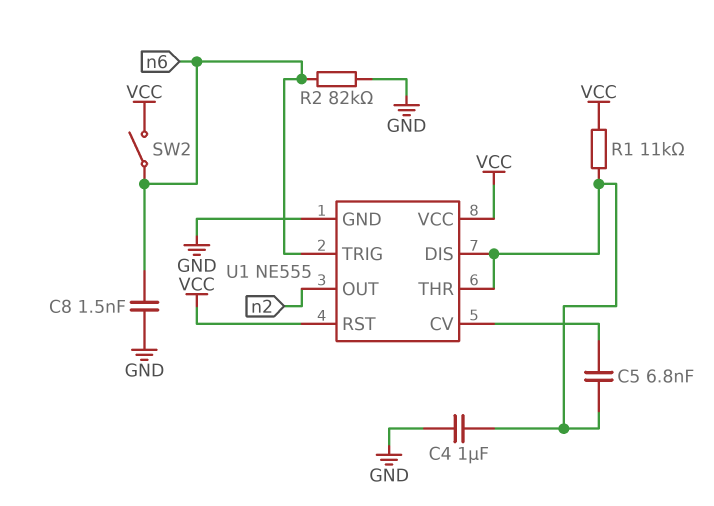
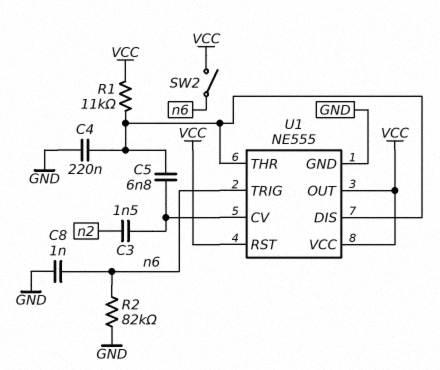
C3: none -> 1.5nF (U1/CV, n2)
C4: 1uF (GND, U1/DIS) -> 220nF (GND, U1/DIS)
C8: 1.5nF (GND, n6) -> 1nF (GND, n6)
U1 pin OUT: n2 -> VCC

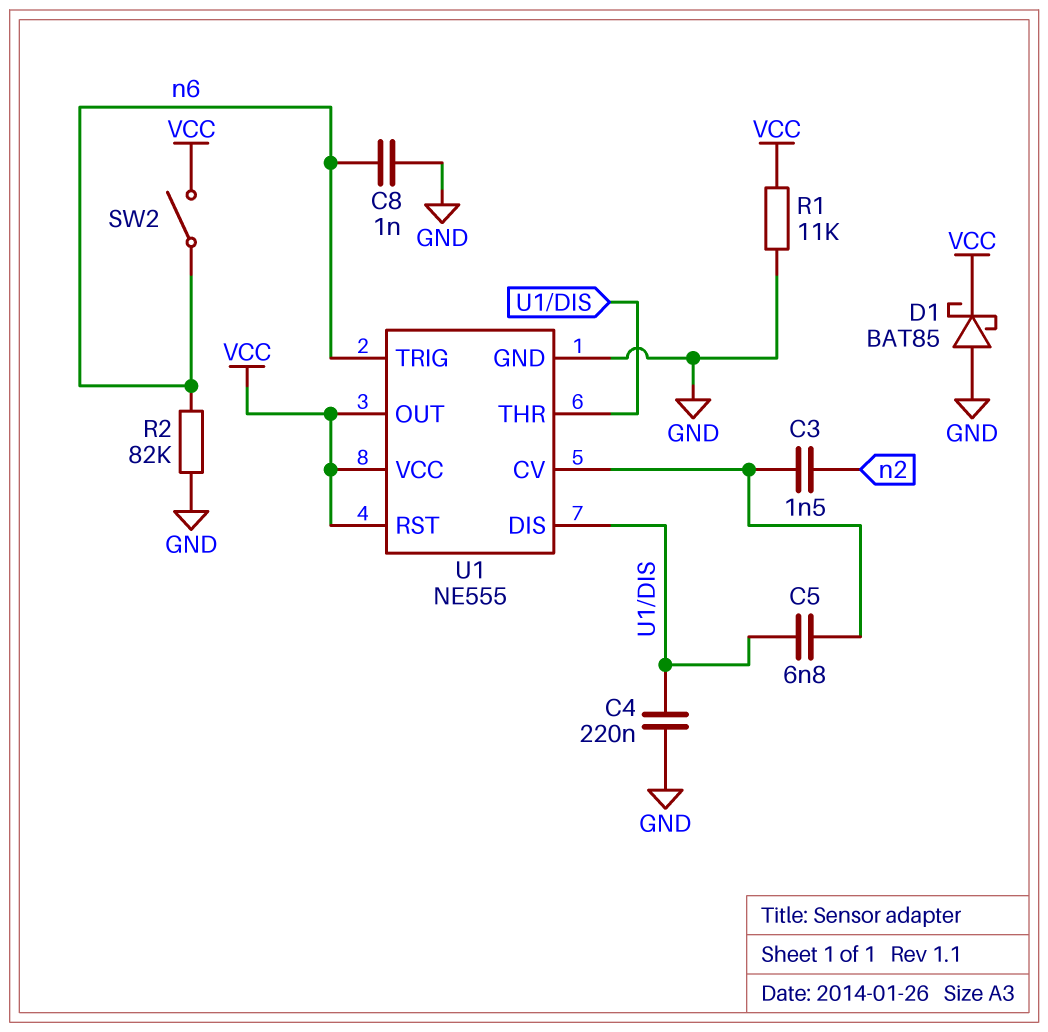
D1: none -> schottky BAT85 (A GND, K VCC)
R1: 11k (U1/DIS, VCC) -> 11k (GND, VCC)

